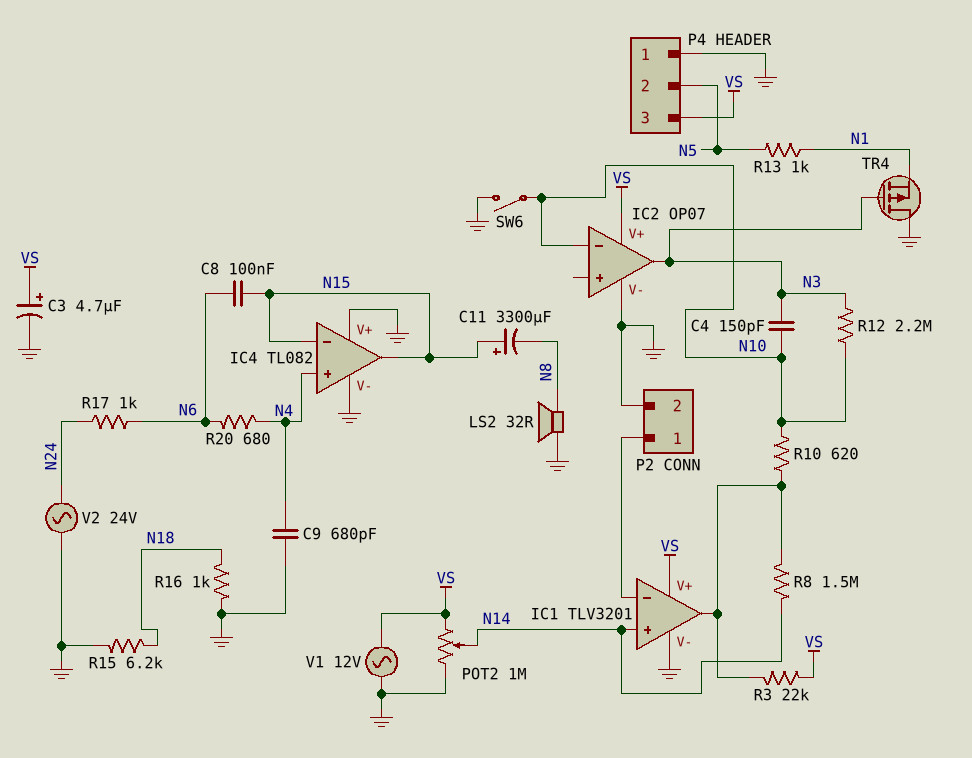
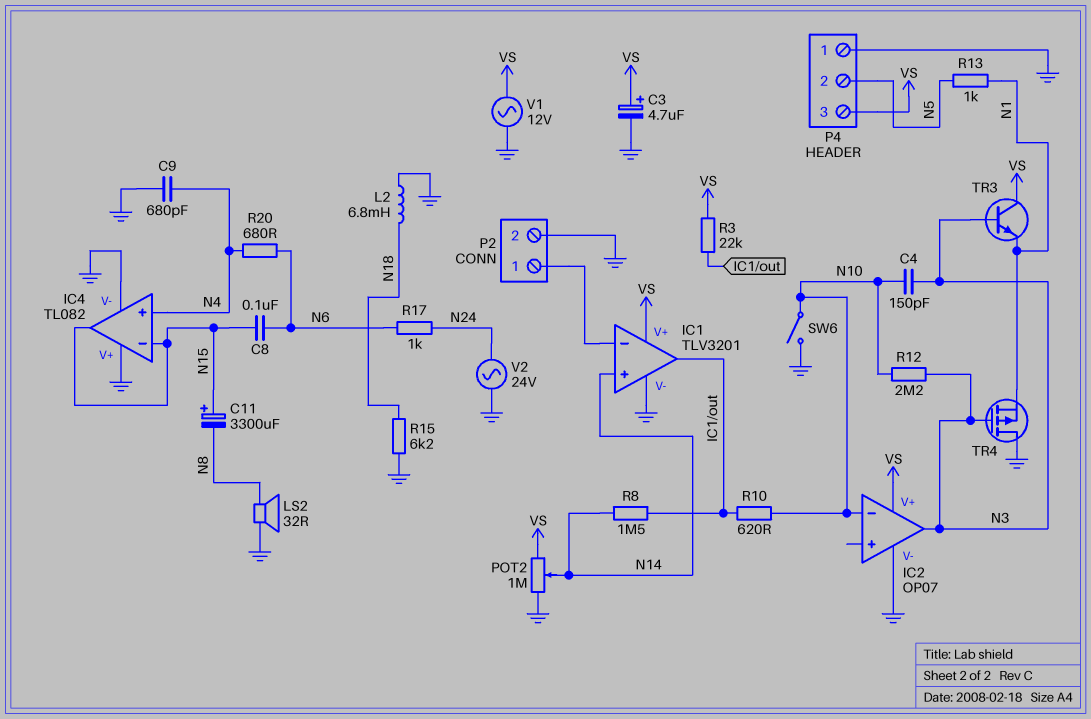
L2: none -> 6.8mH (GND, N18)
R16: 1k (GND, N18) -> none
TR3: none -> NPN (B N3, C VS, E N1)

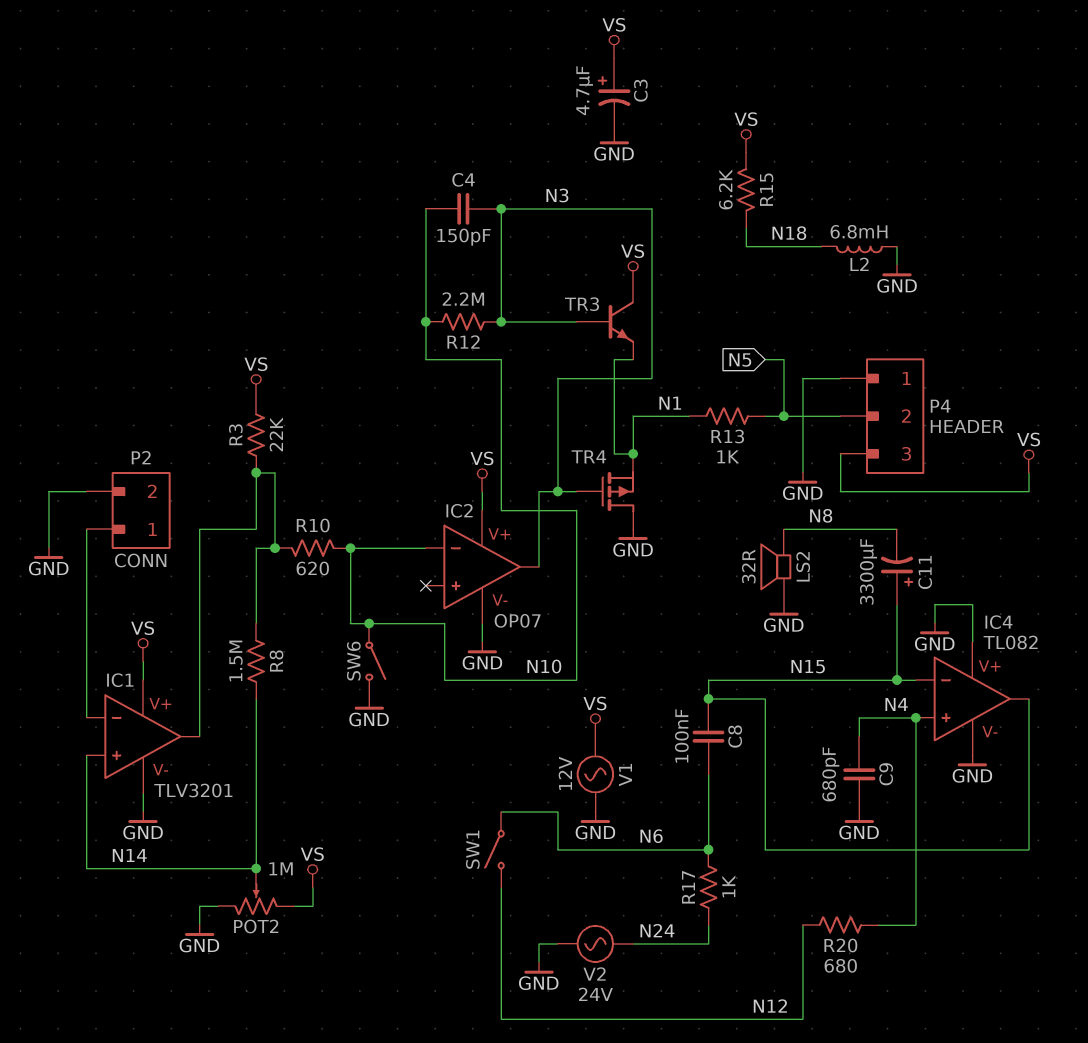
R15: 6.2k (GND, N18) -> 6.2k (N18, VS)
R20: 680 (N4, N6) -> 680 (N4, N12)
SW1: none -> switch (N6, N12)

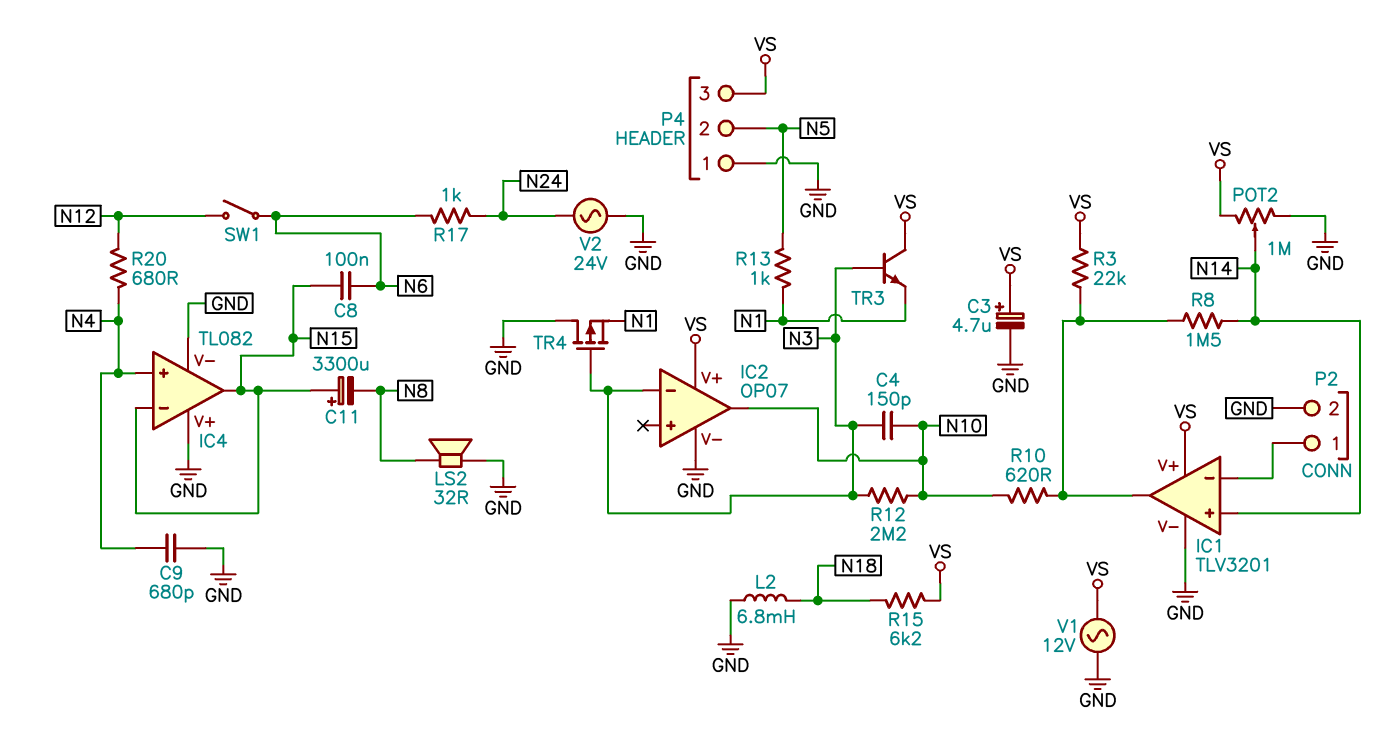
IC2 pin in-: N10 -> N3
IC2 pin out: N3 -> N10
SW6: switch (GND, N10) -> none

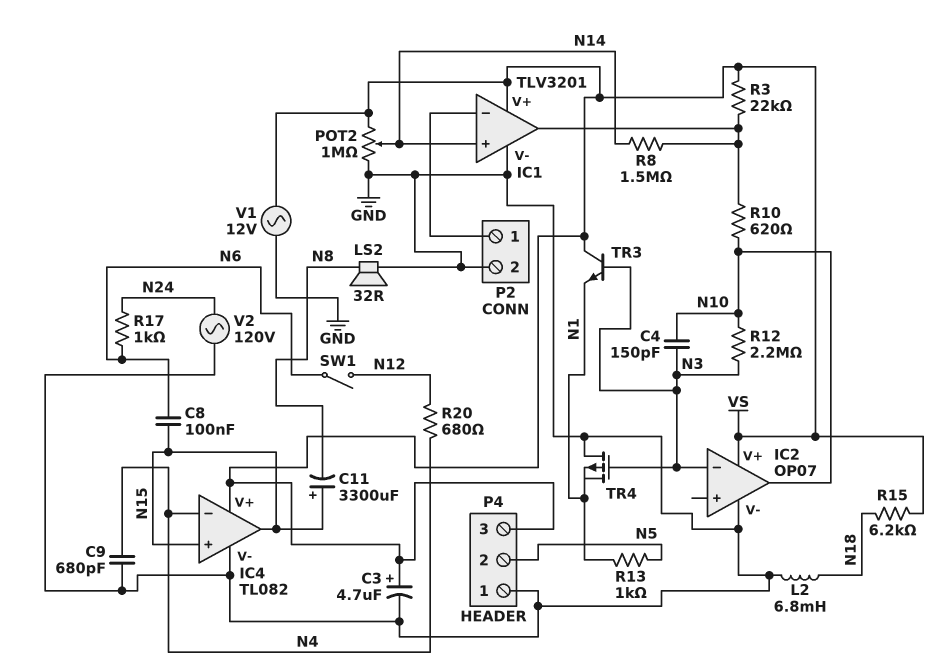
IC4 pin V+: GND -> VS
IC4 pin in+: N4 -> N15
IC4 pin in-: N15 -> N4
V2: AC 24V (GND, N24) -> AC 120V (GND, N24)

